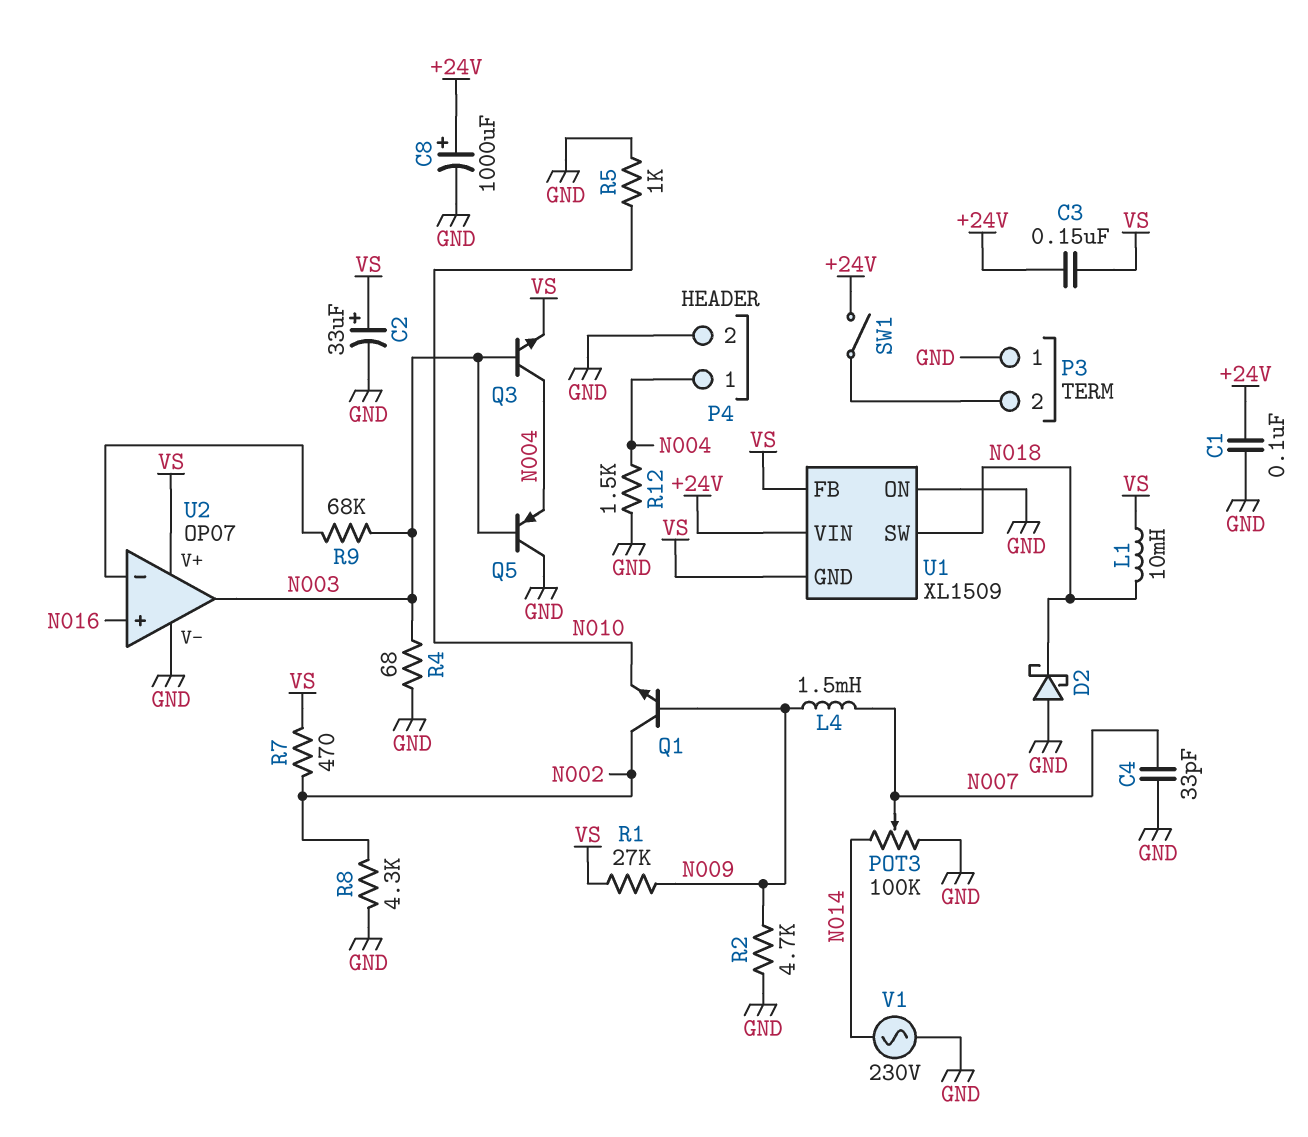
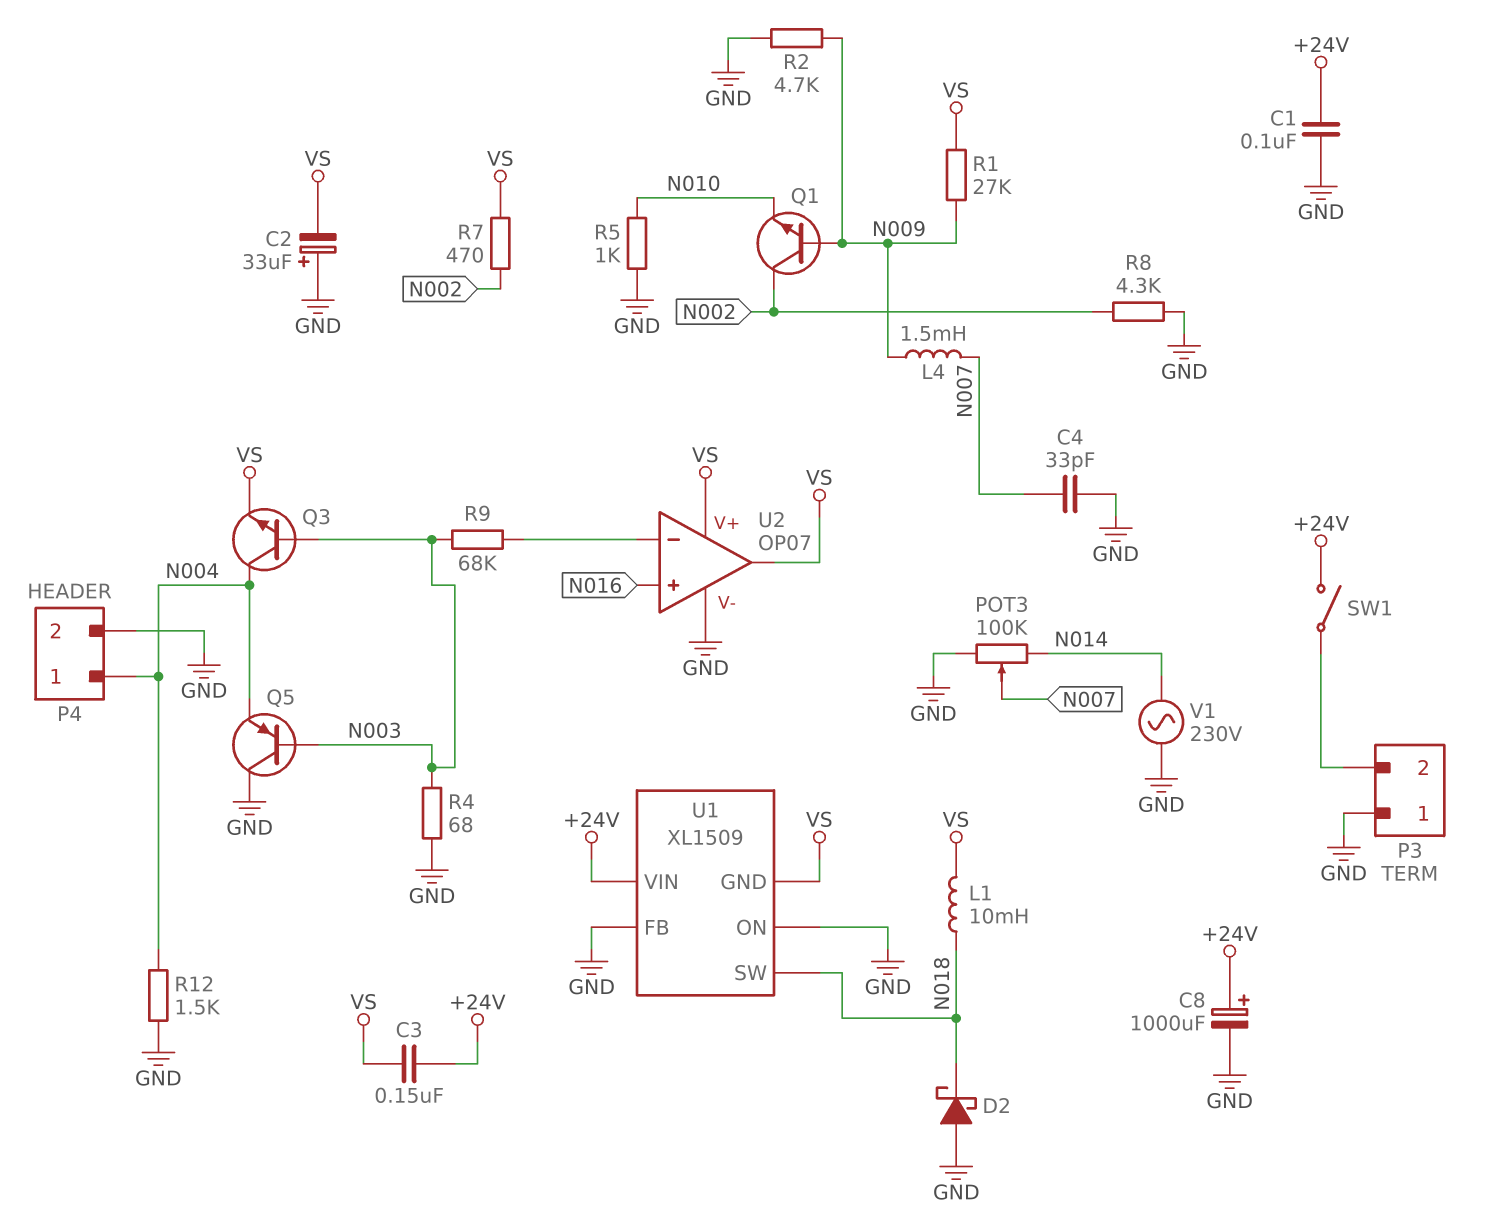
C2: 33uF (plus VS, minus GND) -> 33uF (plus GND, minus VS)
U1 pin FB: VS -> GND
U2 pin out: N003 -> VS

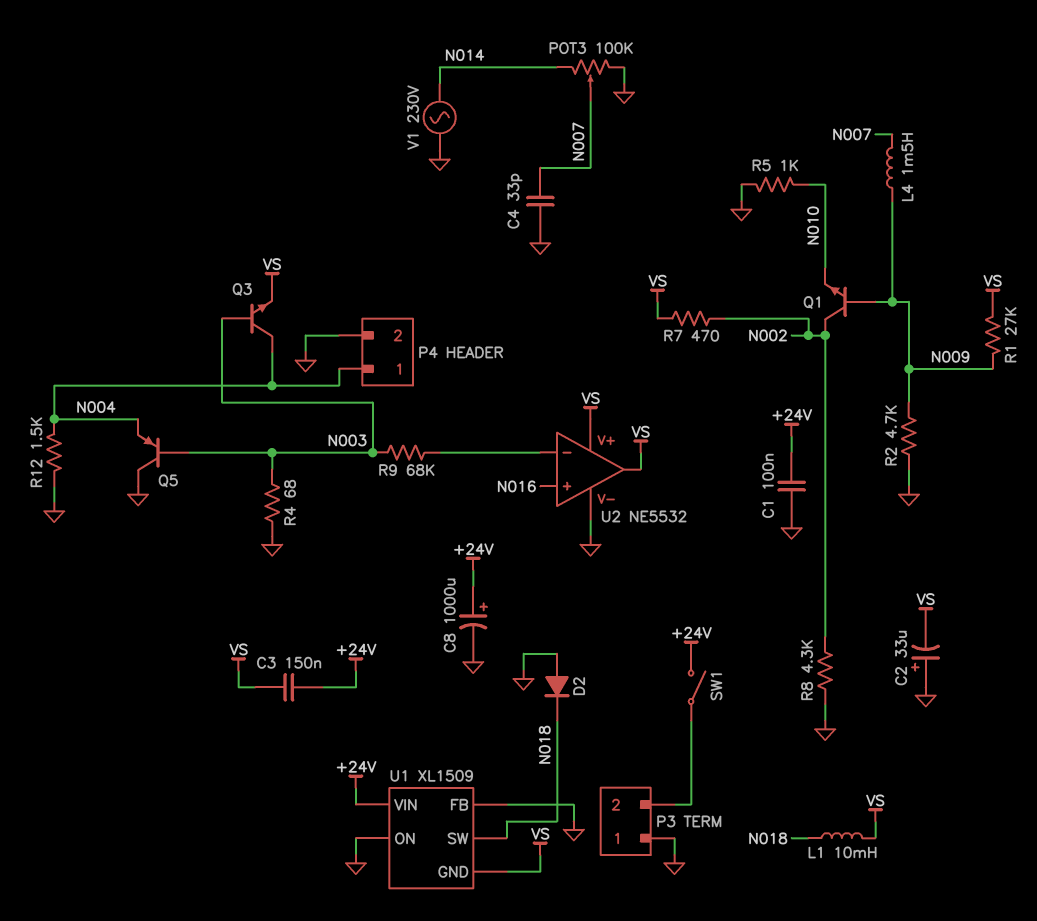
D2: schottky (A GND, K N018) -> diode (A GND, K N018)
U2: OP07 -> NE5532

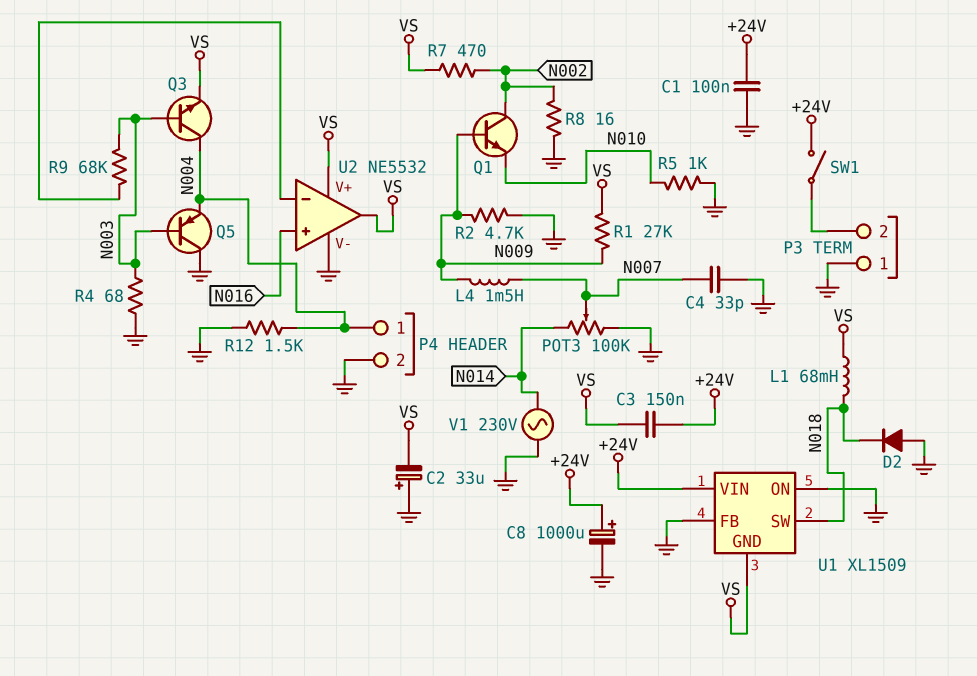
L1: 10mH (N018, VS) -> 68mH (N018, VS)
R8: 4.3k (GND, N002) -> 16 (GND, N002)

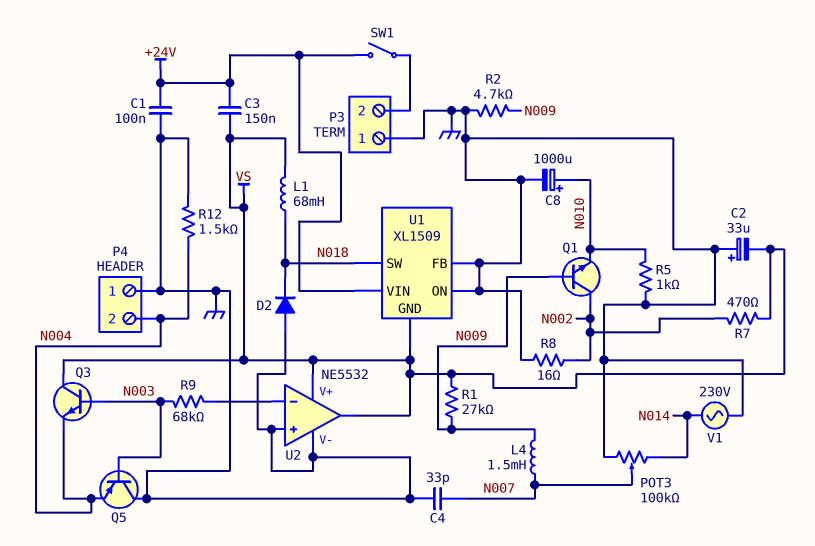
C8: 1000uF (plus +24V, minus GND) -> 1000uF (plus N010, minus GND)
P4 pin 1: N004 -> GND
P4 pin 2: GND -> N004
Q3: NPN (B N003, C N004, E VS) -> NPN (B N003, C VS, E N004)
R4: 68 (GND, N003) -> none
U2 pin in+: N016 -> GND

